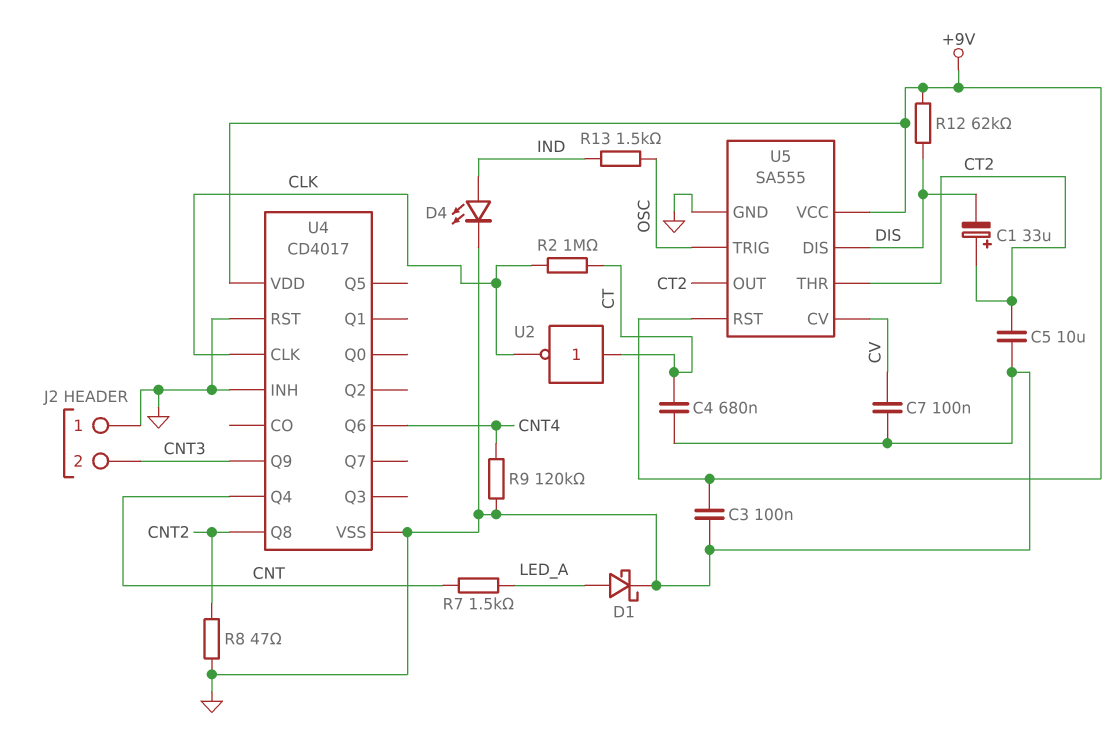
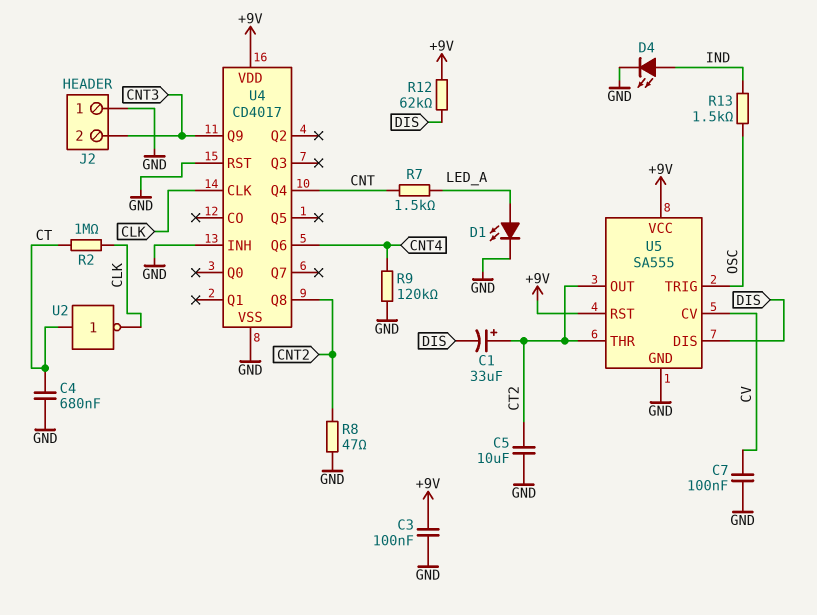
D1: schottky (A LED_A, K GND) -> LED (A LED_A, K GND)

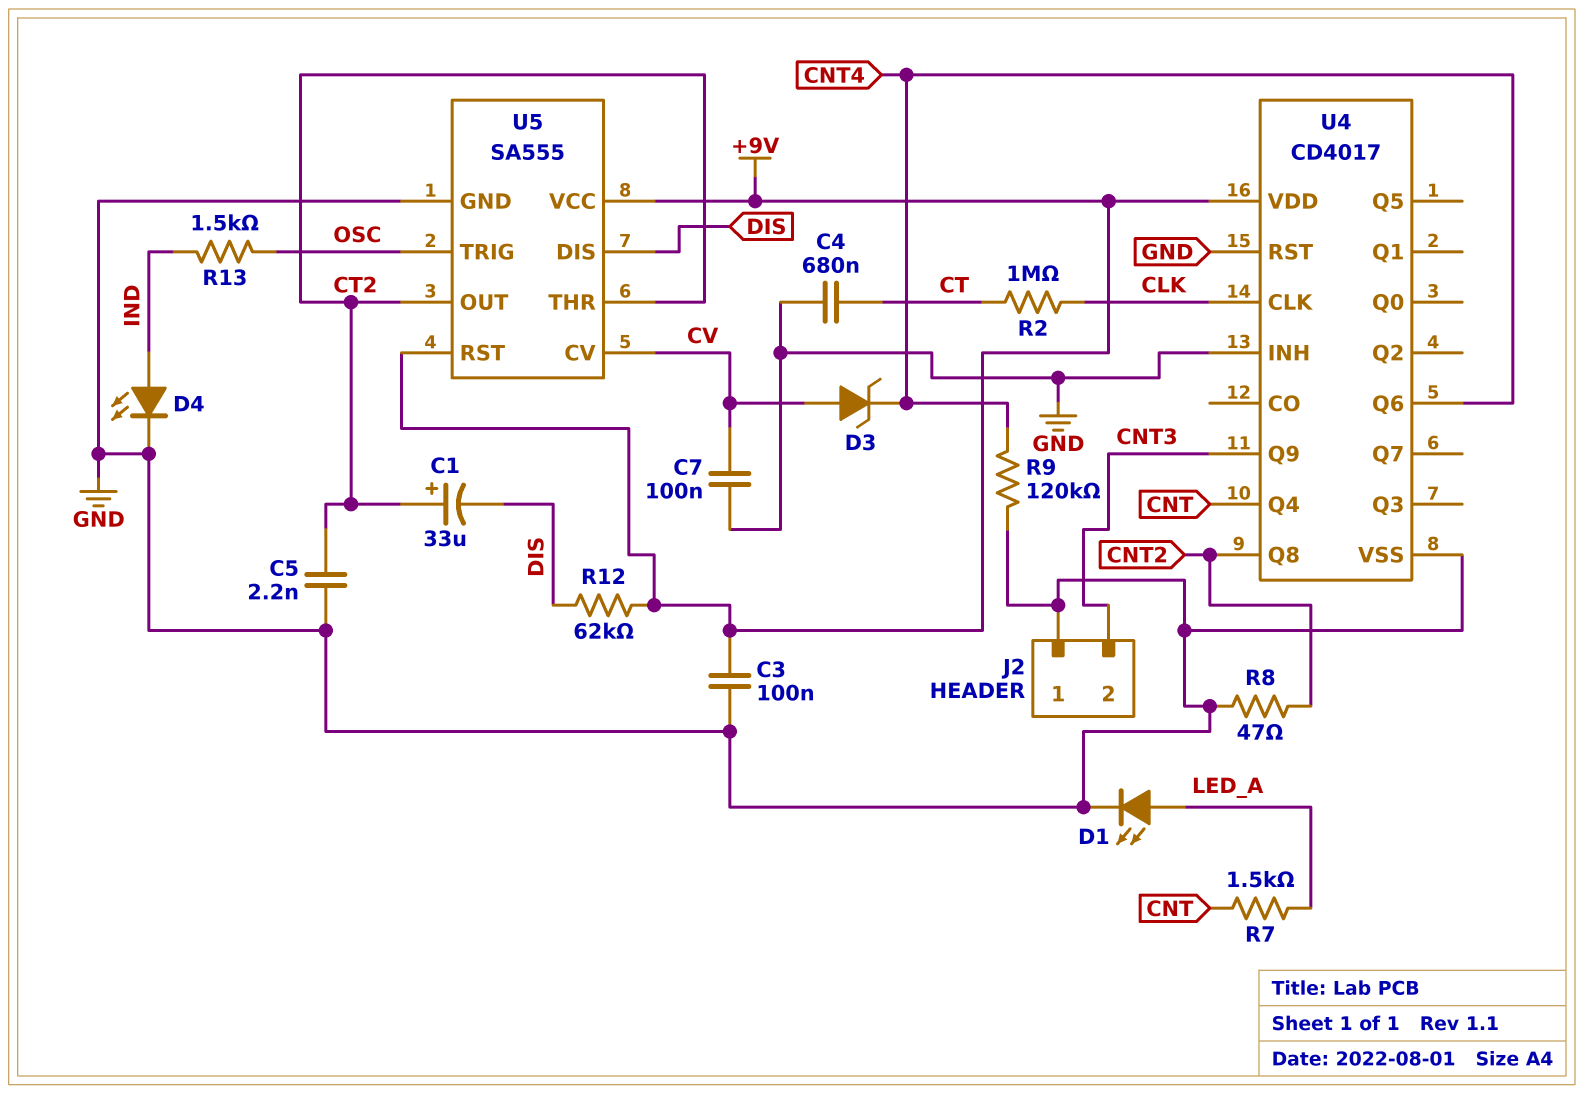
C5: 10uF (CT2, GND) -> 2.2nF (CT2, GND)
D3: none -> zener (A CV, K CNT4)
U2: NOT (in CT, out CLK) -> none

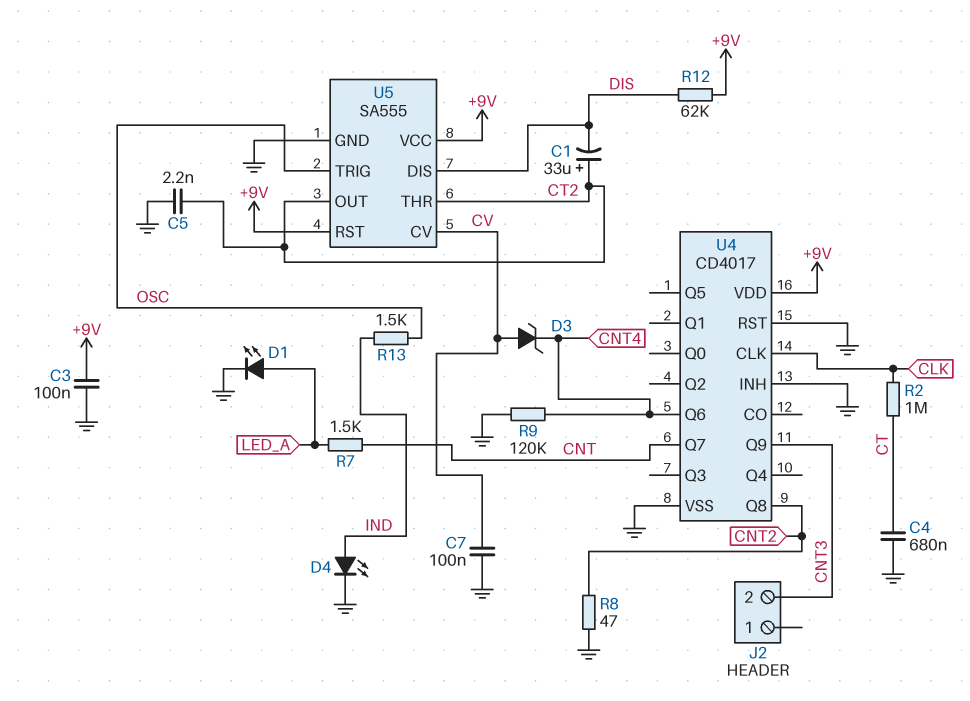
J2 pin 1: GND -> none
U4 pin Q4: CNT -> none
U4 pin Q7: none -> CNT

